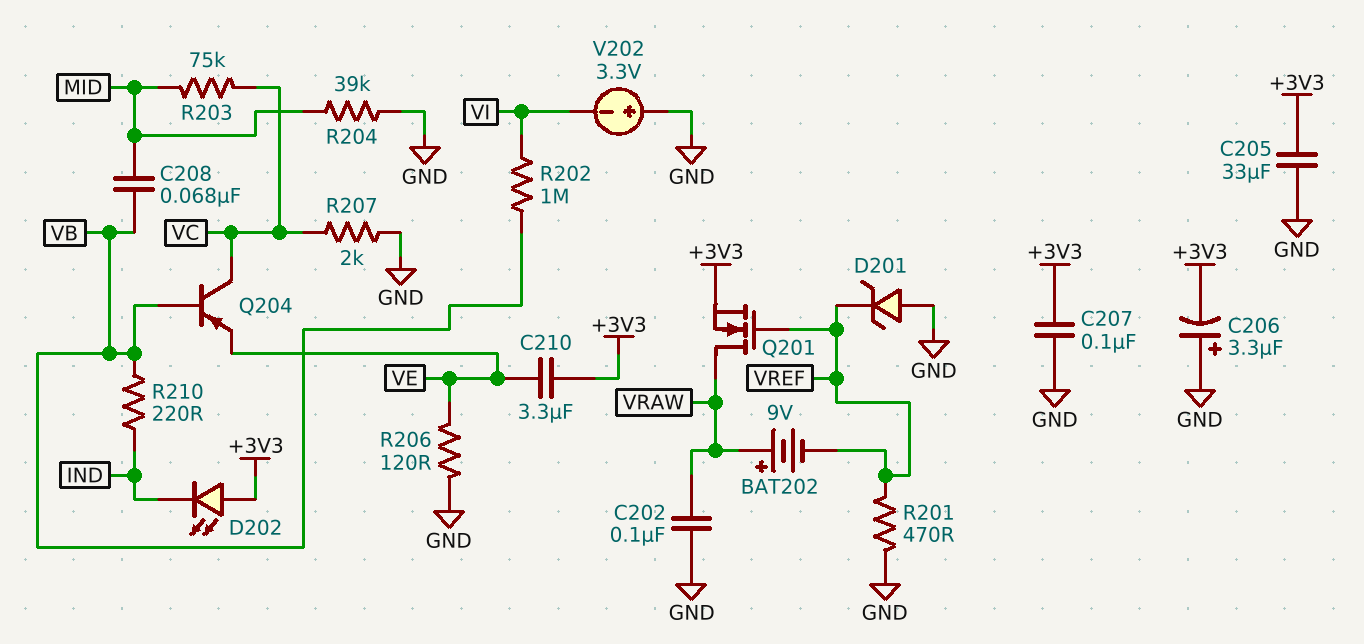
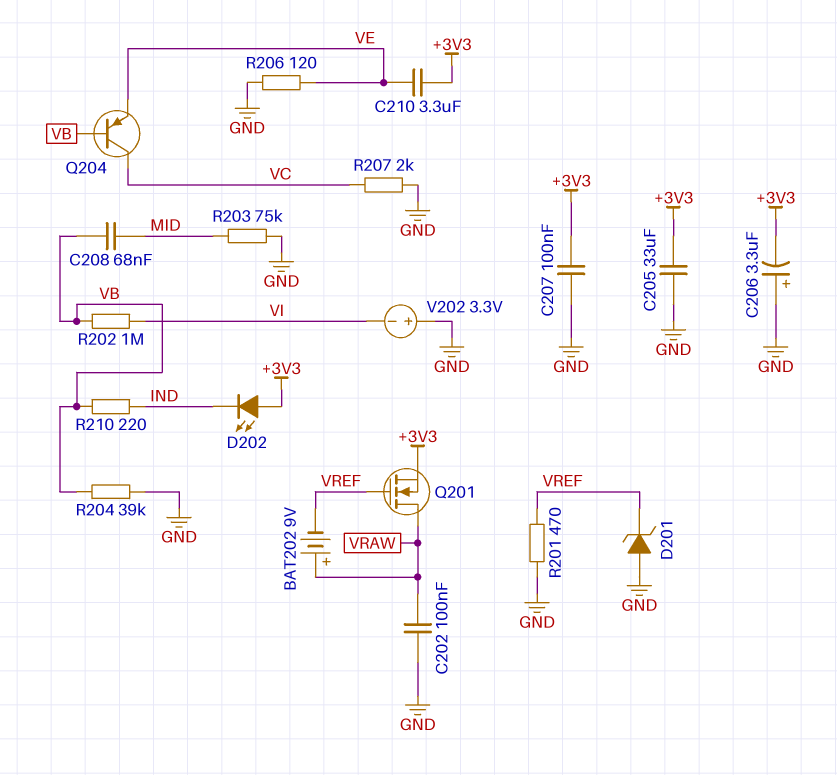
R203: 75k (MID, VC) -> 75k (GND, MID)
R204: 39k (GND, MID) -> 39k (GND, VB)

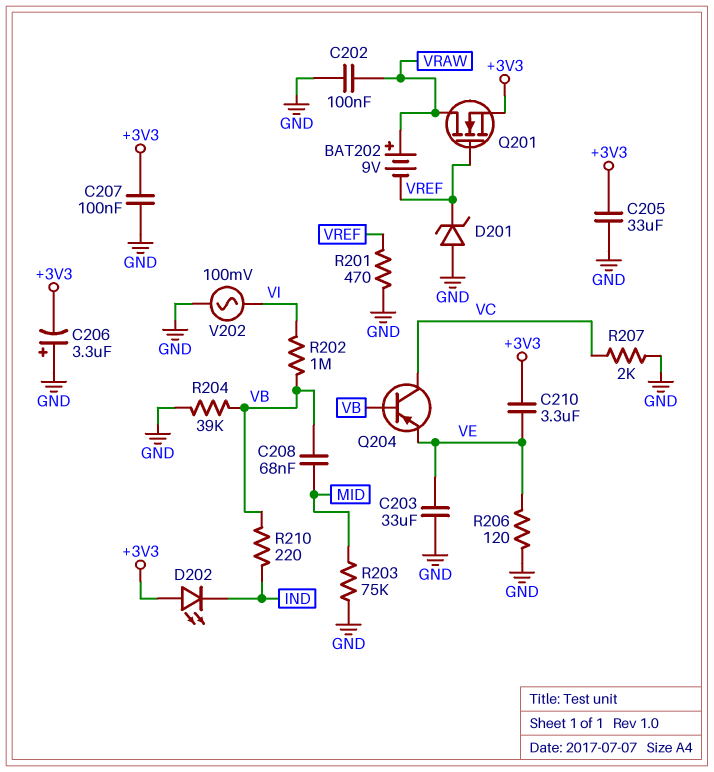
C203: none -> 33uF (GND, VE)
V202: 3.3V (plus GND, minus VI) -> AC 100mV (GND, VI)

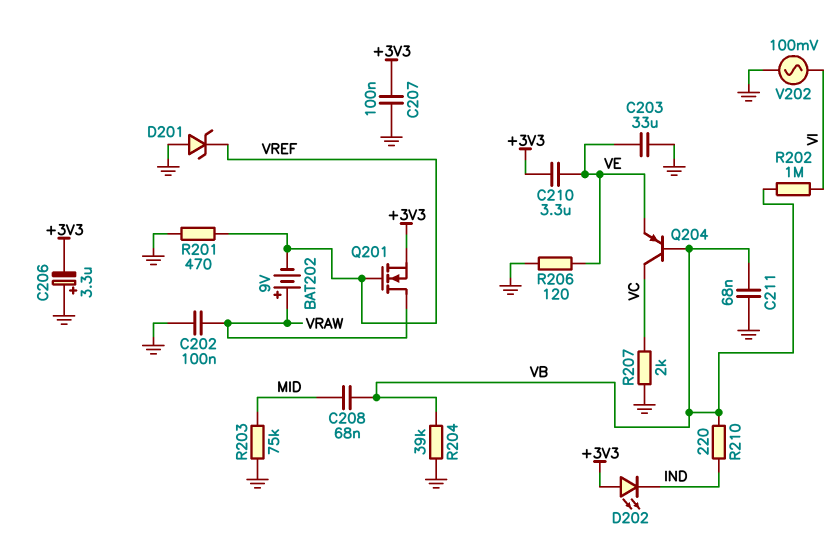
C205: 33uF (+3V3, GND) -> none
C211: none -> 68nF (GND, VB)

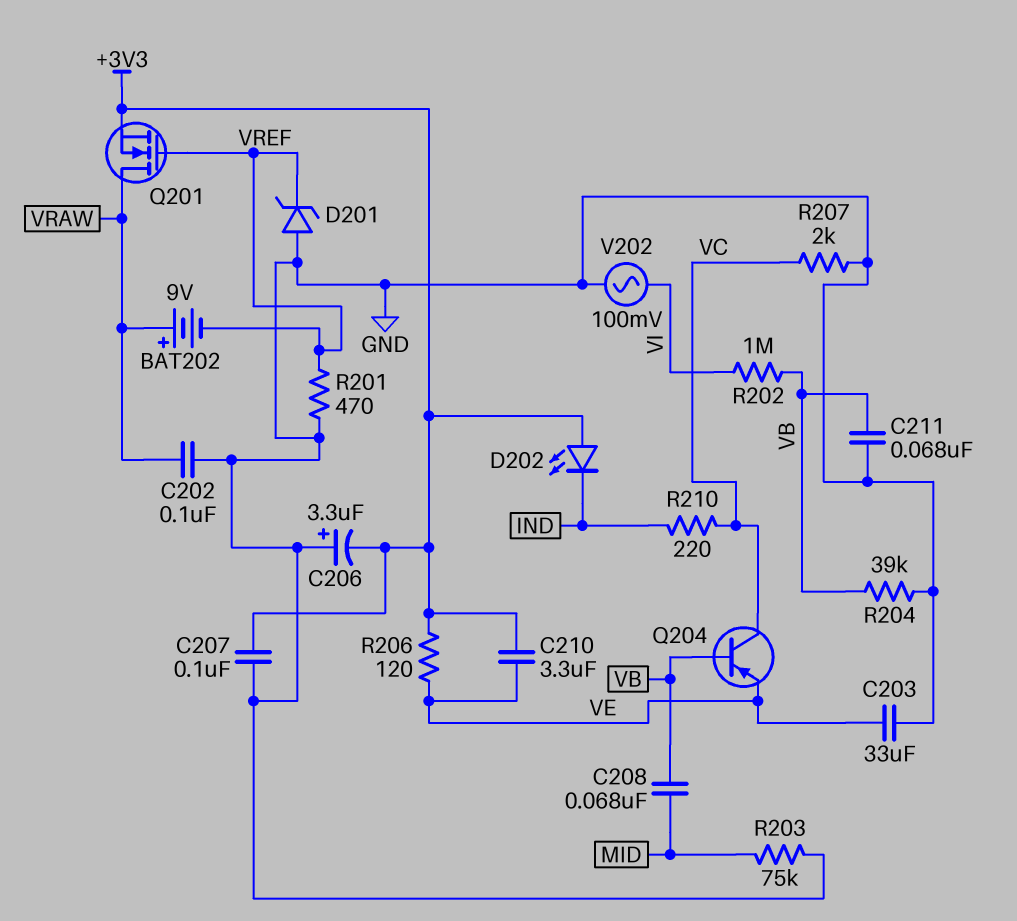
R206: 120 (GND, VE) -> 120 (+3V3, VE)
R210: 220 (IND, VB) -> 220 (IND, VC)

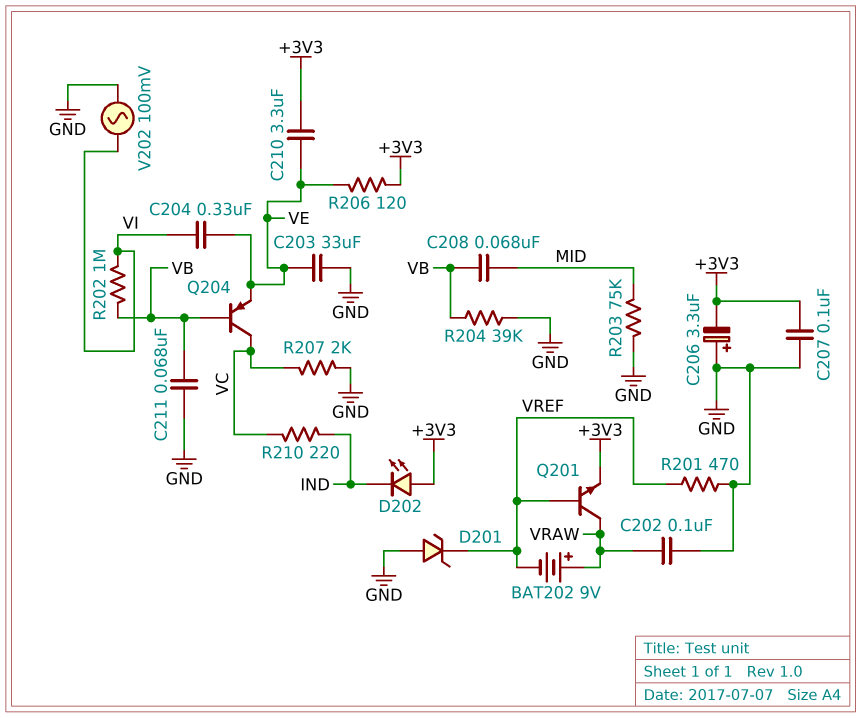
C204: none -> 330nF (VE, VI)
Q201: NMOS (G VREF, D VRAW, S +3V3) -> NPN (B VREF, C VRAW, E +3V3)

